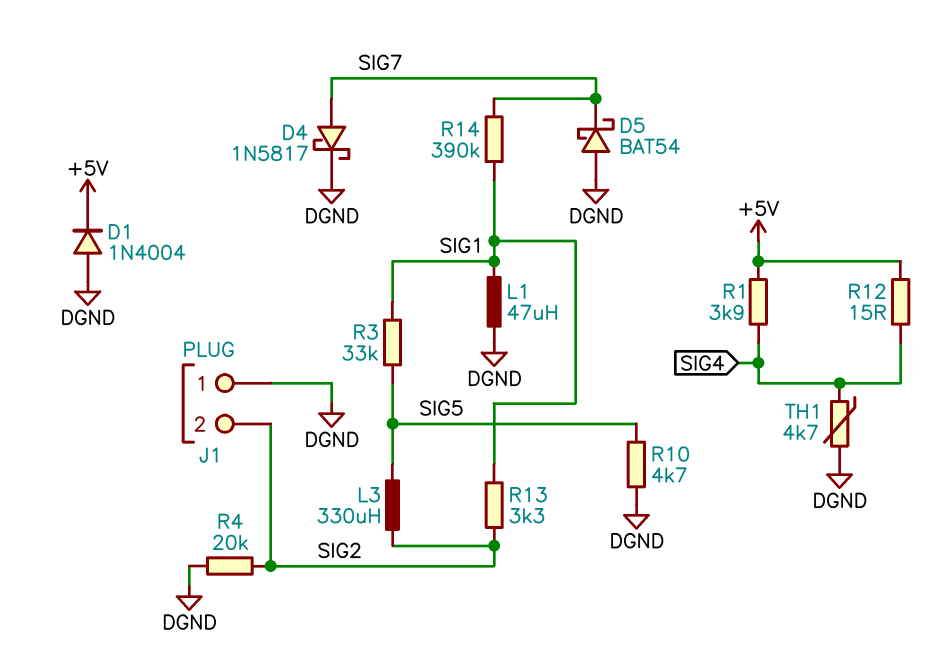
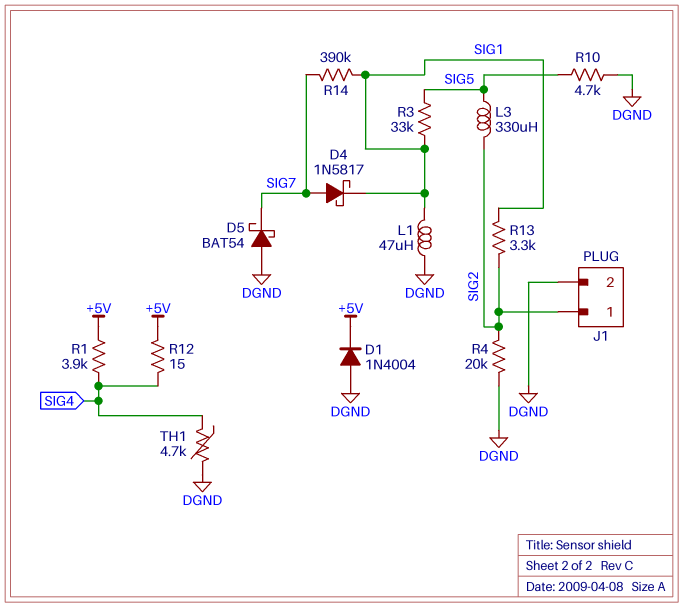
D4: schottky 1N5817 (A SIG7, K DGND) -> schottky 1N5817 (A SIG7, K SIG1)
J1 pin 1: DGND -> SIG2
J1 pin 2: SIG2 -> DGND

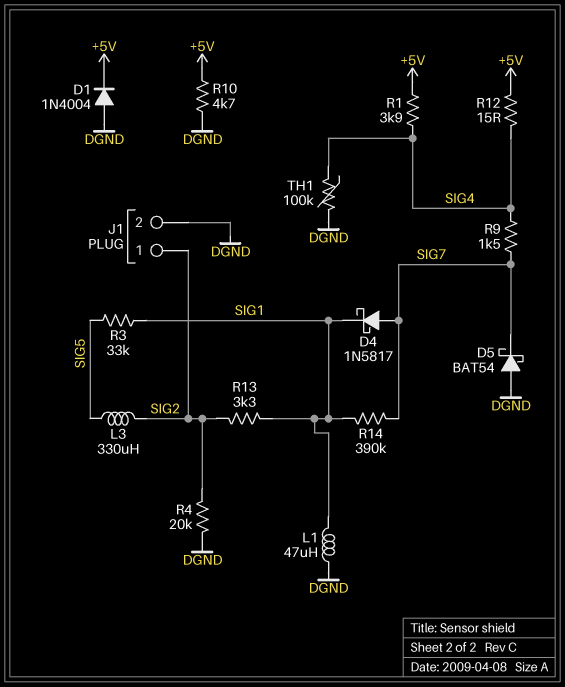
R9: none -> 1.5k (SIG4, SIG7)
R10: 4.7k (DGND, SIG5) -> 4.7k (+5V, DGND)
TH1: 4.7k (DGND, SIG4) -> 100k (DGND, SIG4)

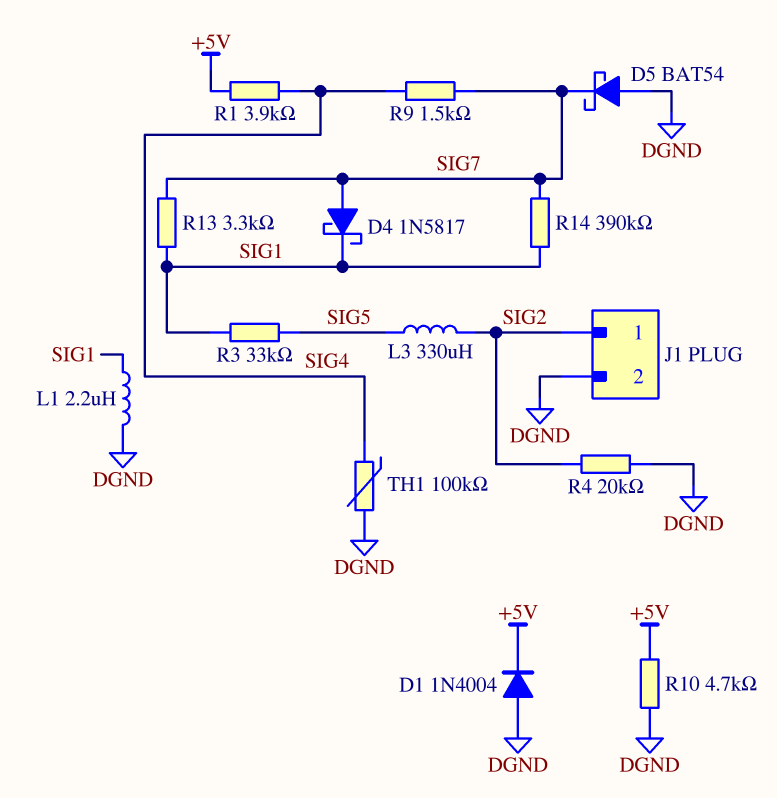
L1: 47uH (DGND, SIG1) -> 2.2uH (DGND, SIG1)
R12: 15 (+5V, SIG4) -> none
R13: 3.3k (SIG1, SIG2) -> 3.3k (SIG1, SIG7)

